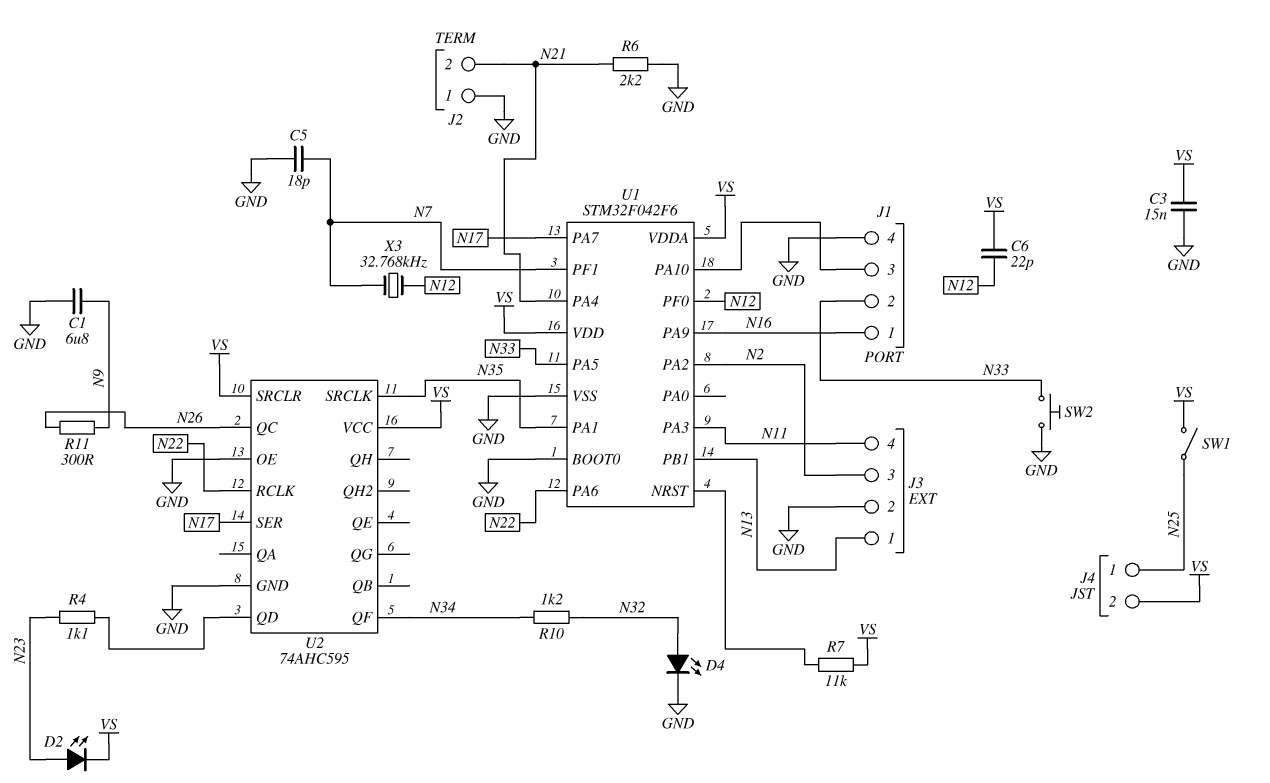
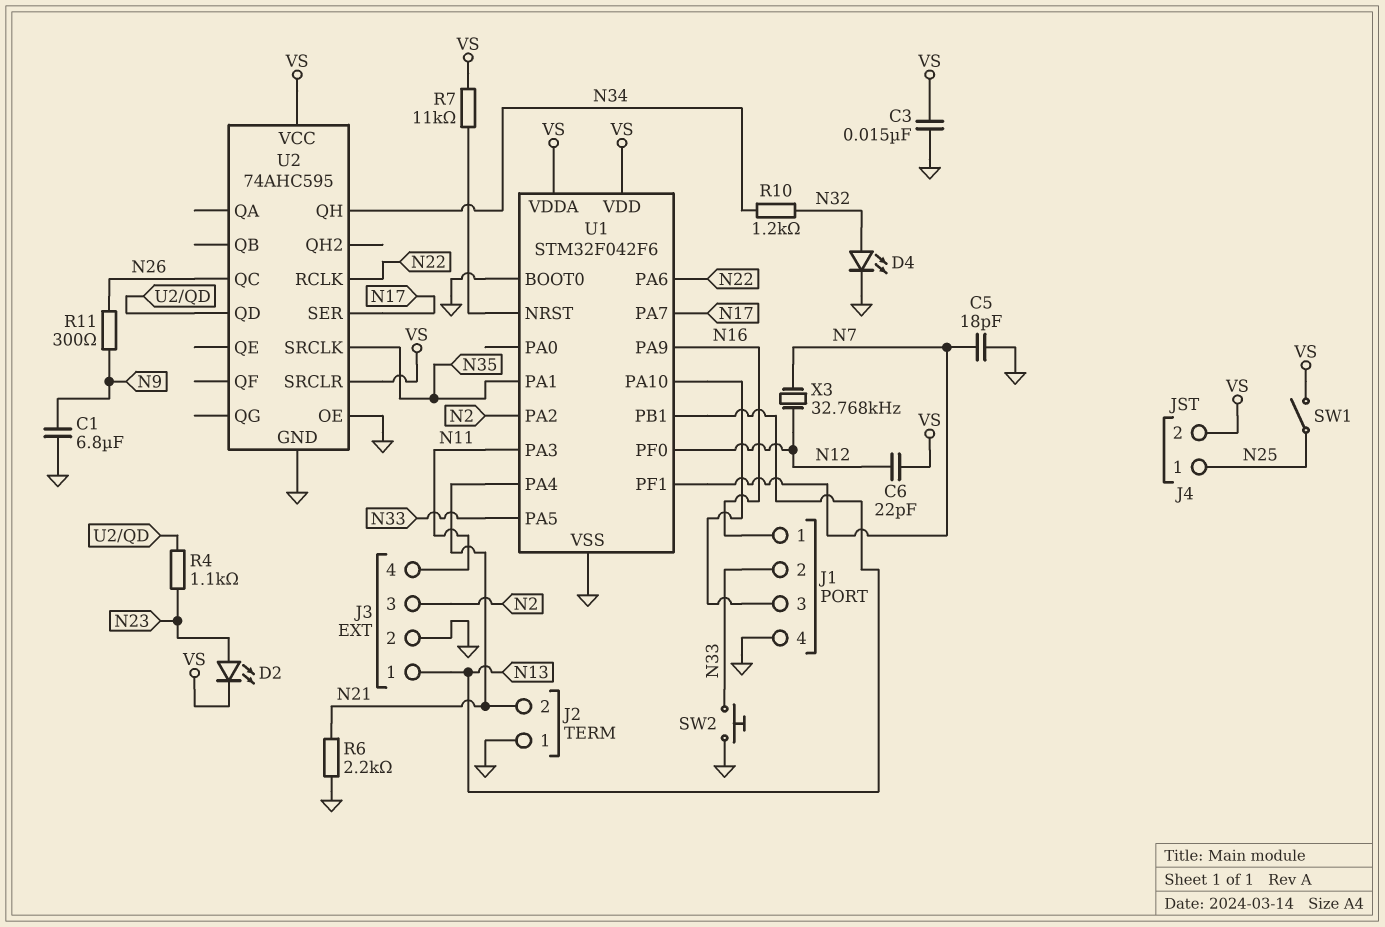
U2 pin QF: N34 -> none
U2 pin QH: none -> N34

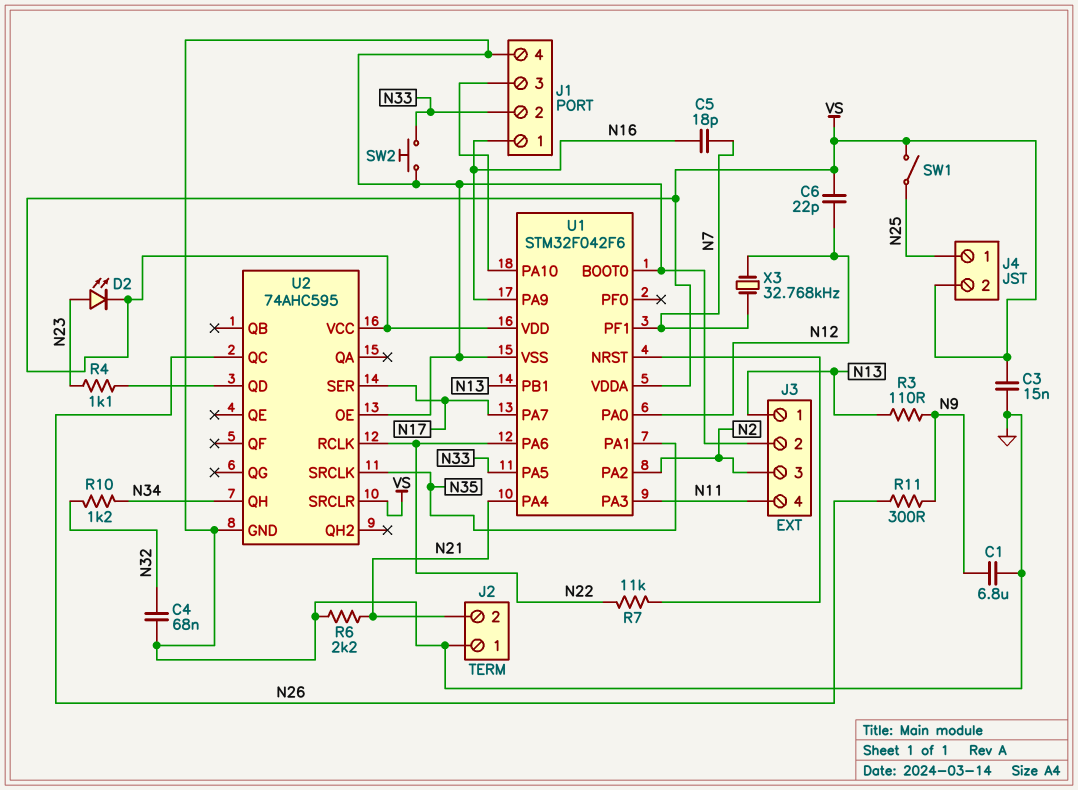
C4: none -> 68nF (GND, N32)
C5: 18pF (GND, N7) -> 18pF (N7, N16)
D4: LED (A N32, K GND) -> none
R3: none -> 110 (N9, N13)
R7: 11k (U1/NRST, VS) -> 11k (N22, U1/NRST)
U1 pin PA0: none -> N12
U1 pin PF0: N12 -> none

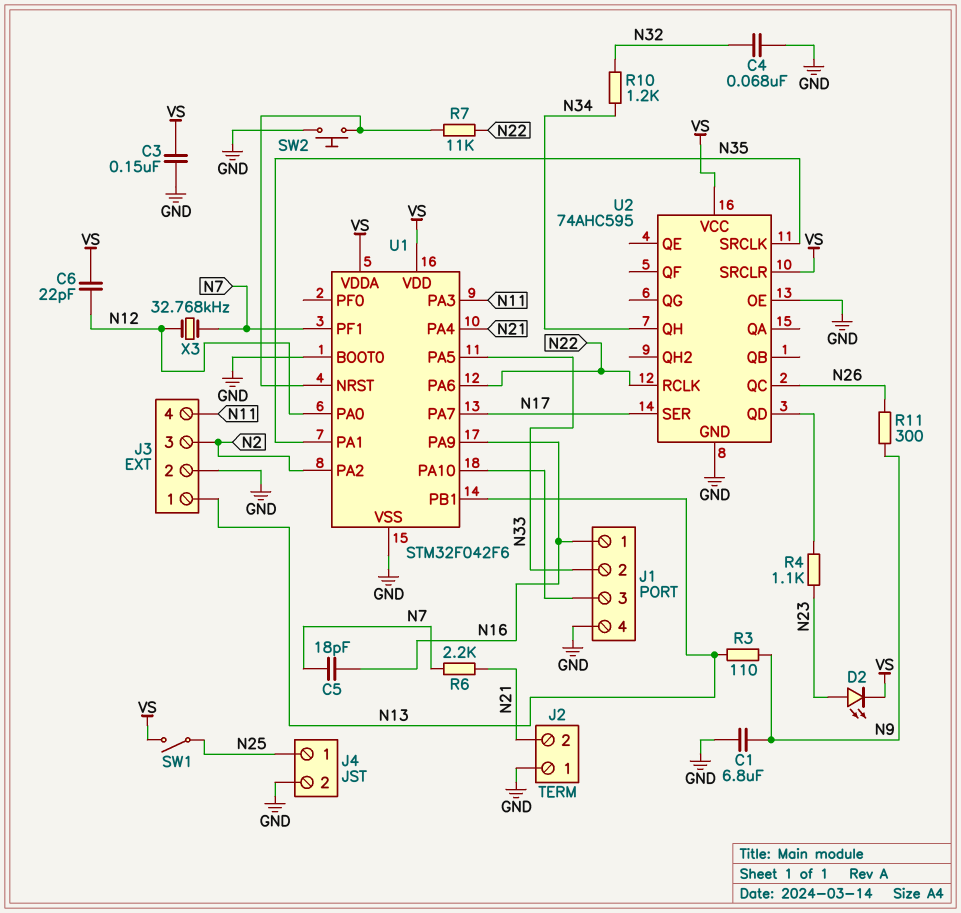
C3: 15nF (GND, VS) -> 150nF (GND, VS)
J4 pin 2: VS -> GND
R6: 2.2k (GND, N21) -> 2.2k (N7, N21)
SW2: button (GND, N33) -> button (GND, U1/NRST)

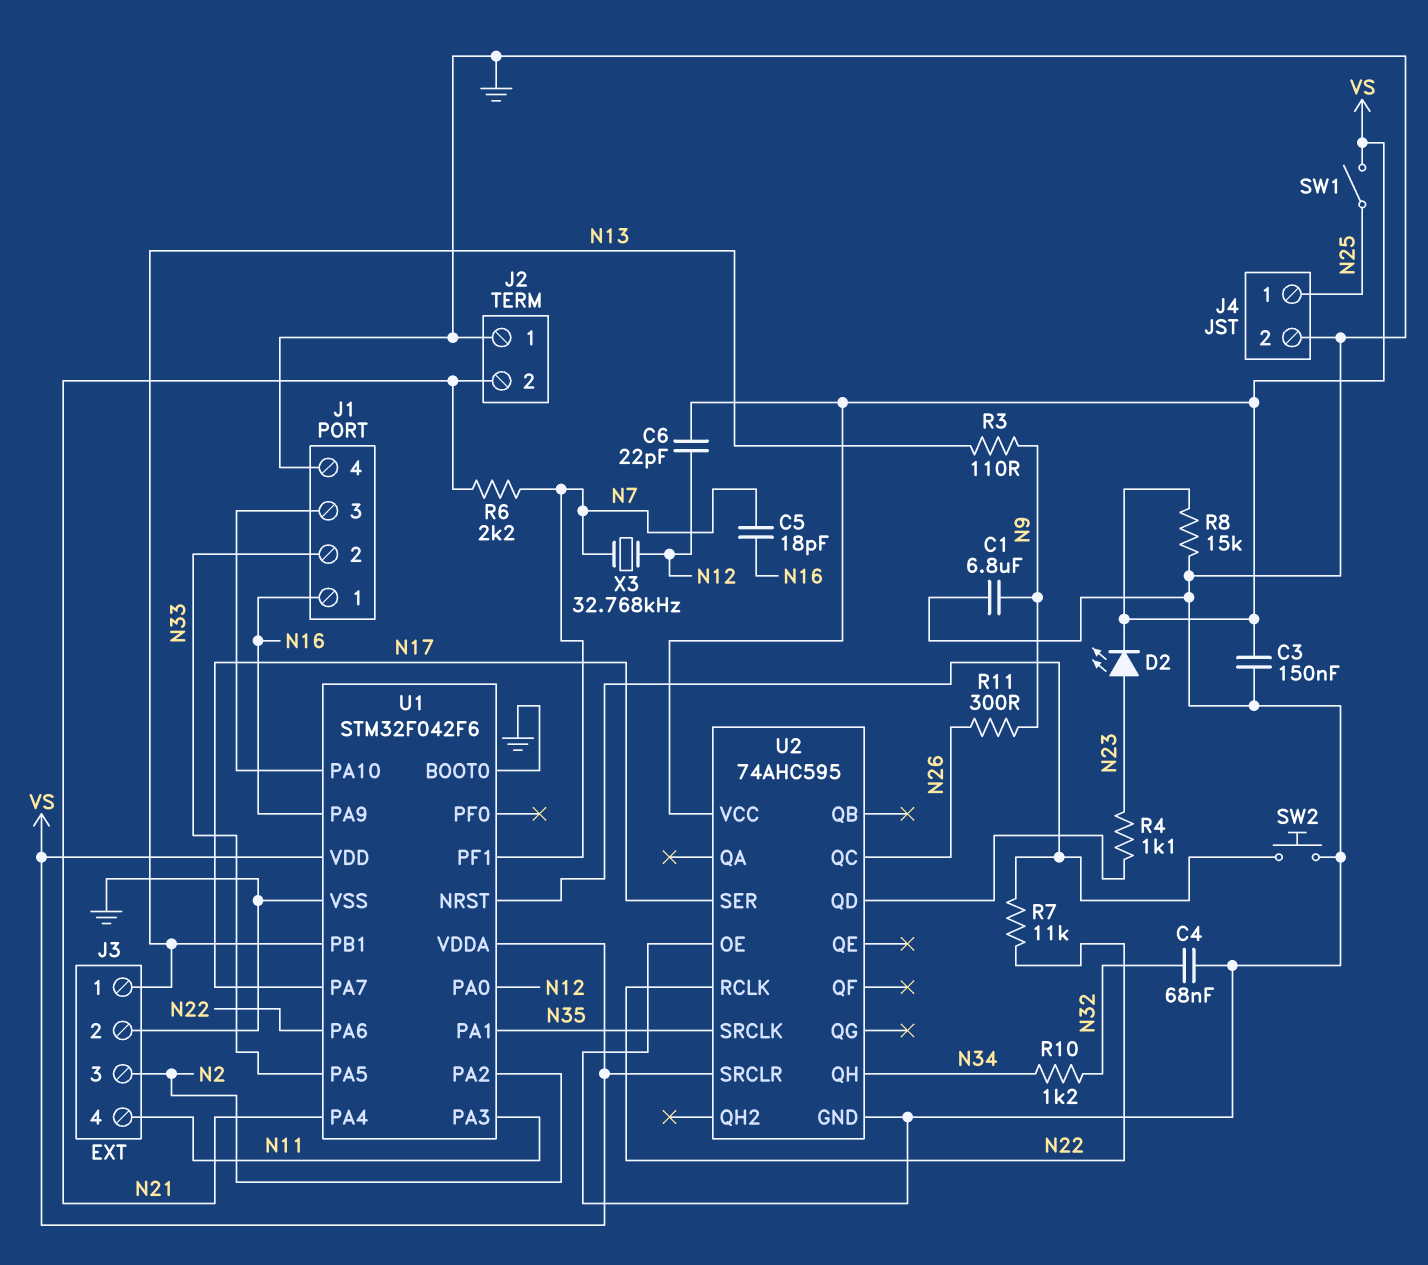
R8: none -> 15k (GND, VS)

